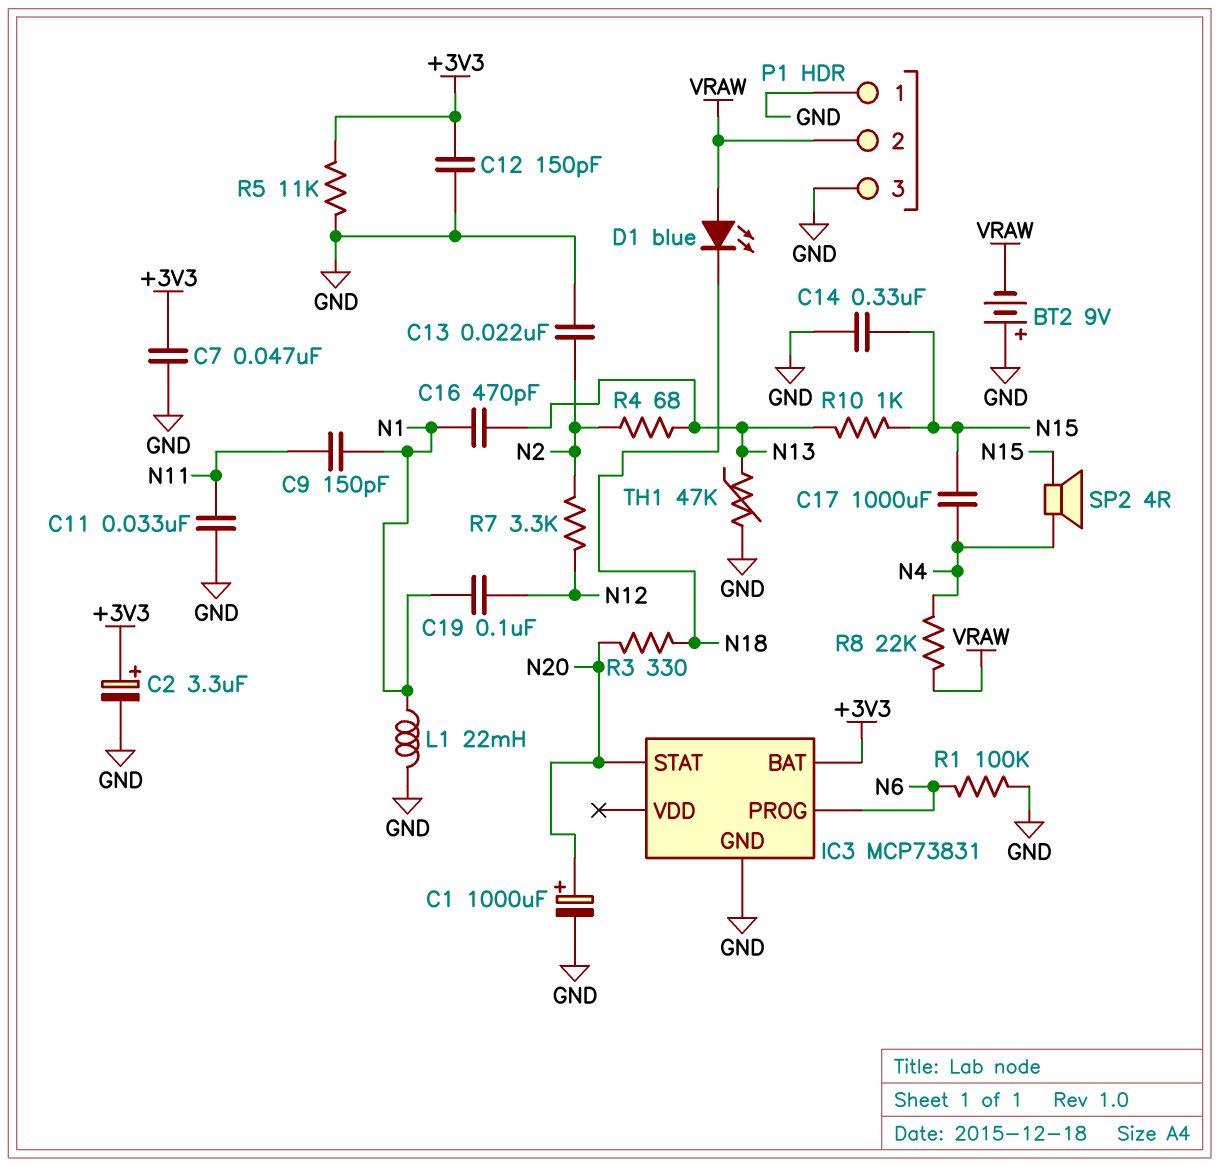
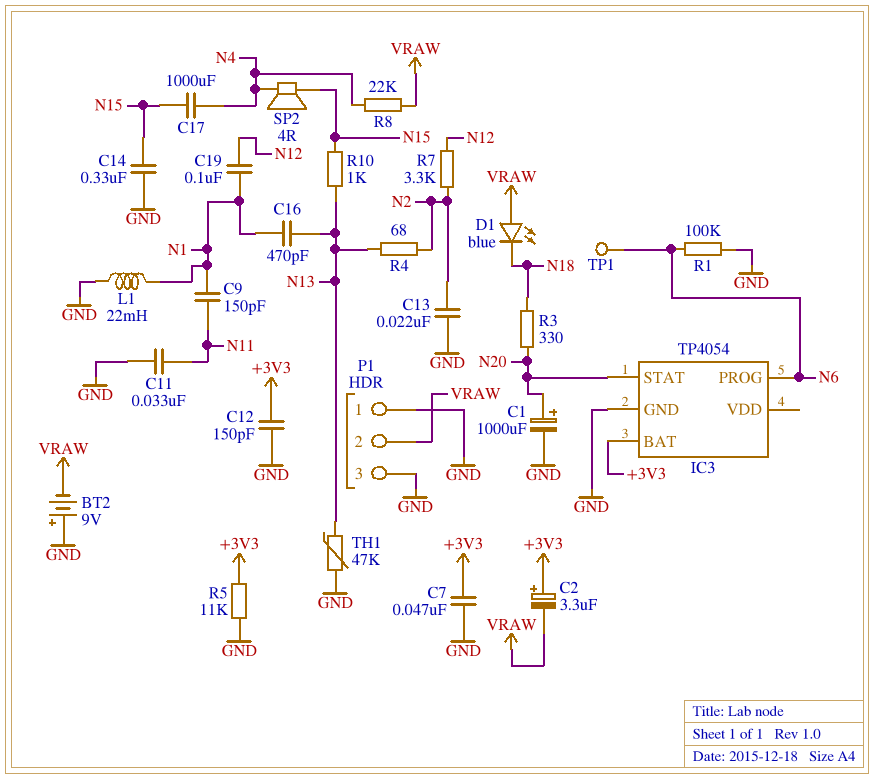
C2: 3.3uF (plus +3V3, minus GND) -> 3.3uF (plus +3V3, minus VRAW)
IC3: MCP73831 -> TP4054
TP1: none -> test point (N6)

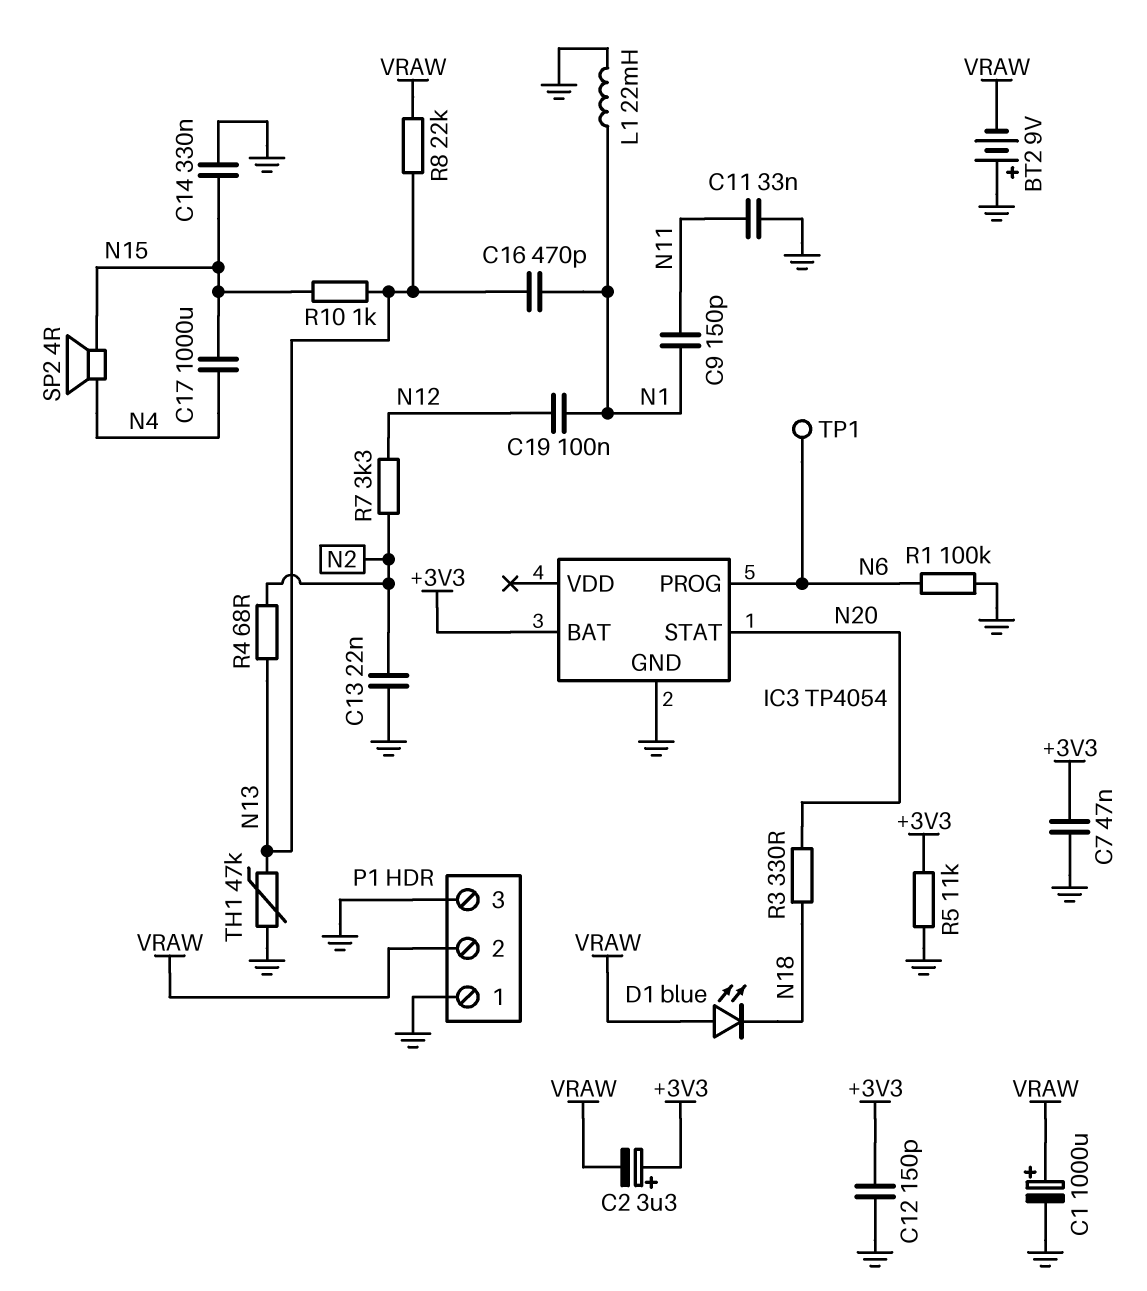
C1: 1000uF (plus N20, minus GND) -> 1000uF (plus VRAW, minus GND)
R8: 22k (N4, VRAW) -> 22k (N13, VRAW)

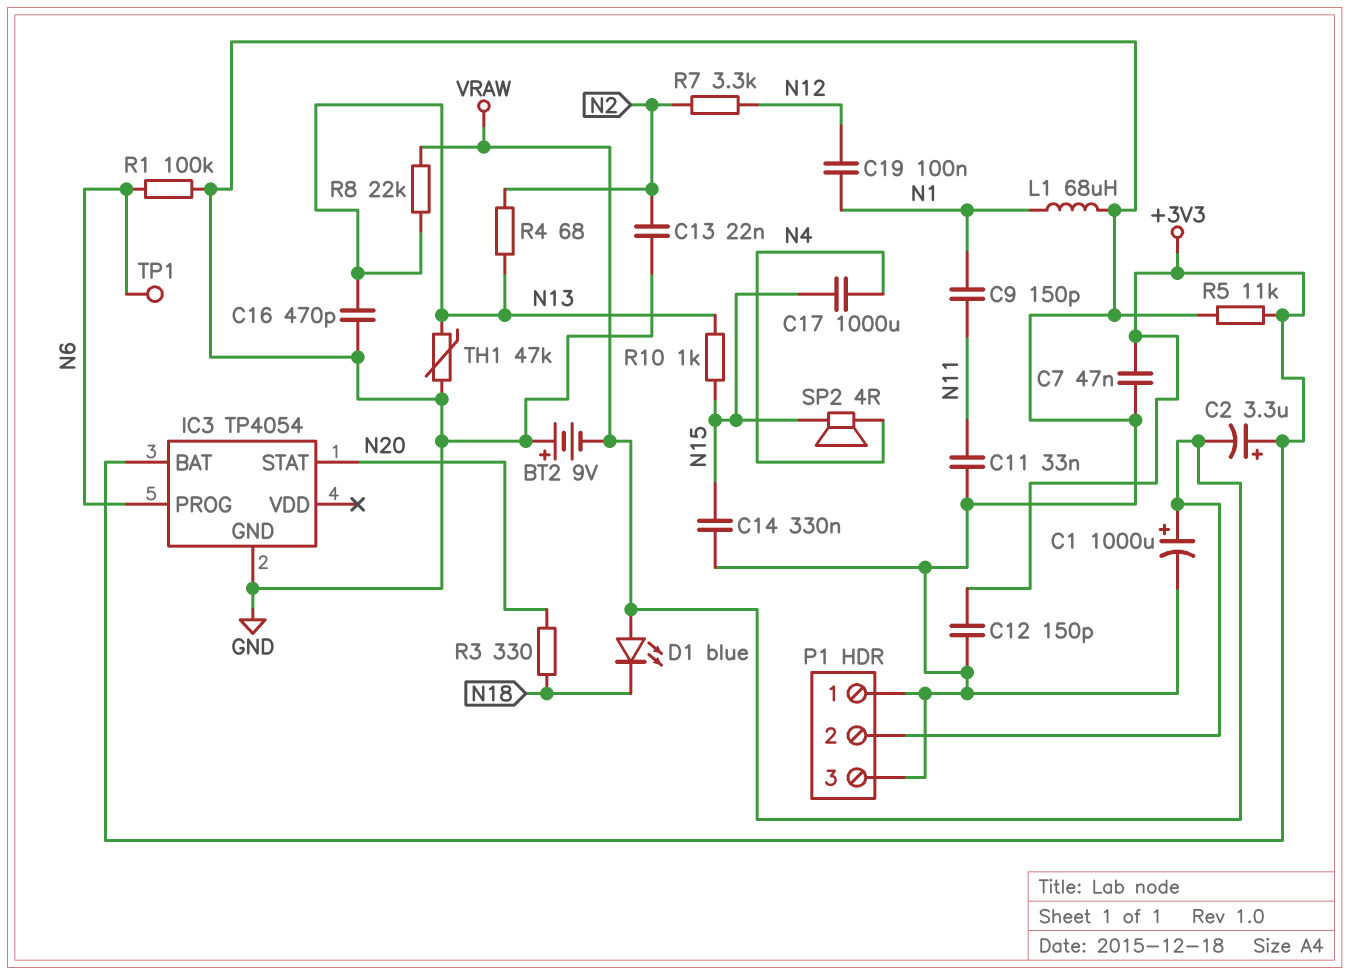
C16: 470pF (N1, N13) -> 470pF (GND, N13)
L1: 22mH (GND, N1) -> 68uH (GND, N1)

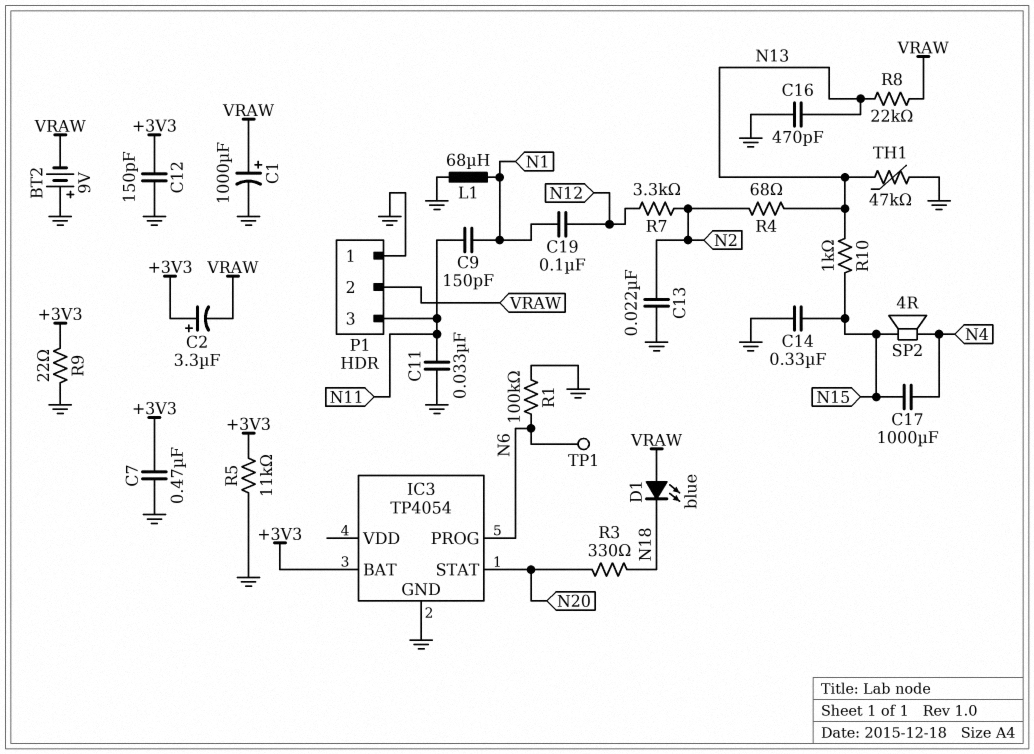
C7: 47nF (+3V3, GND) -> 470nF (+3V3, GND)
P1 pin 3: GND -> N11
R9: none -> 22 (+3V3, GND)

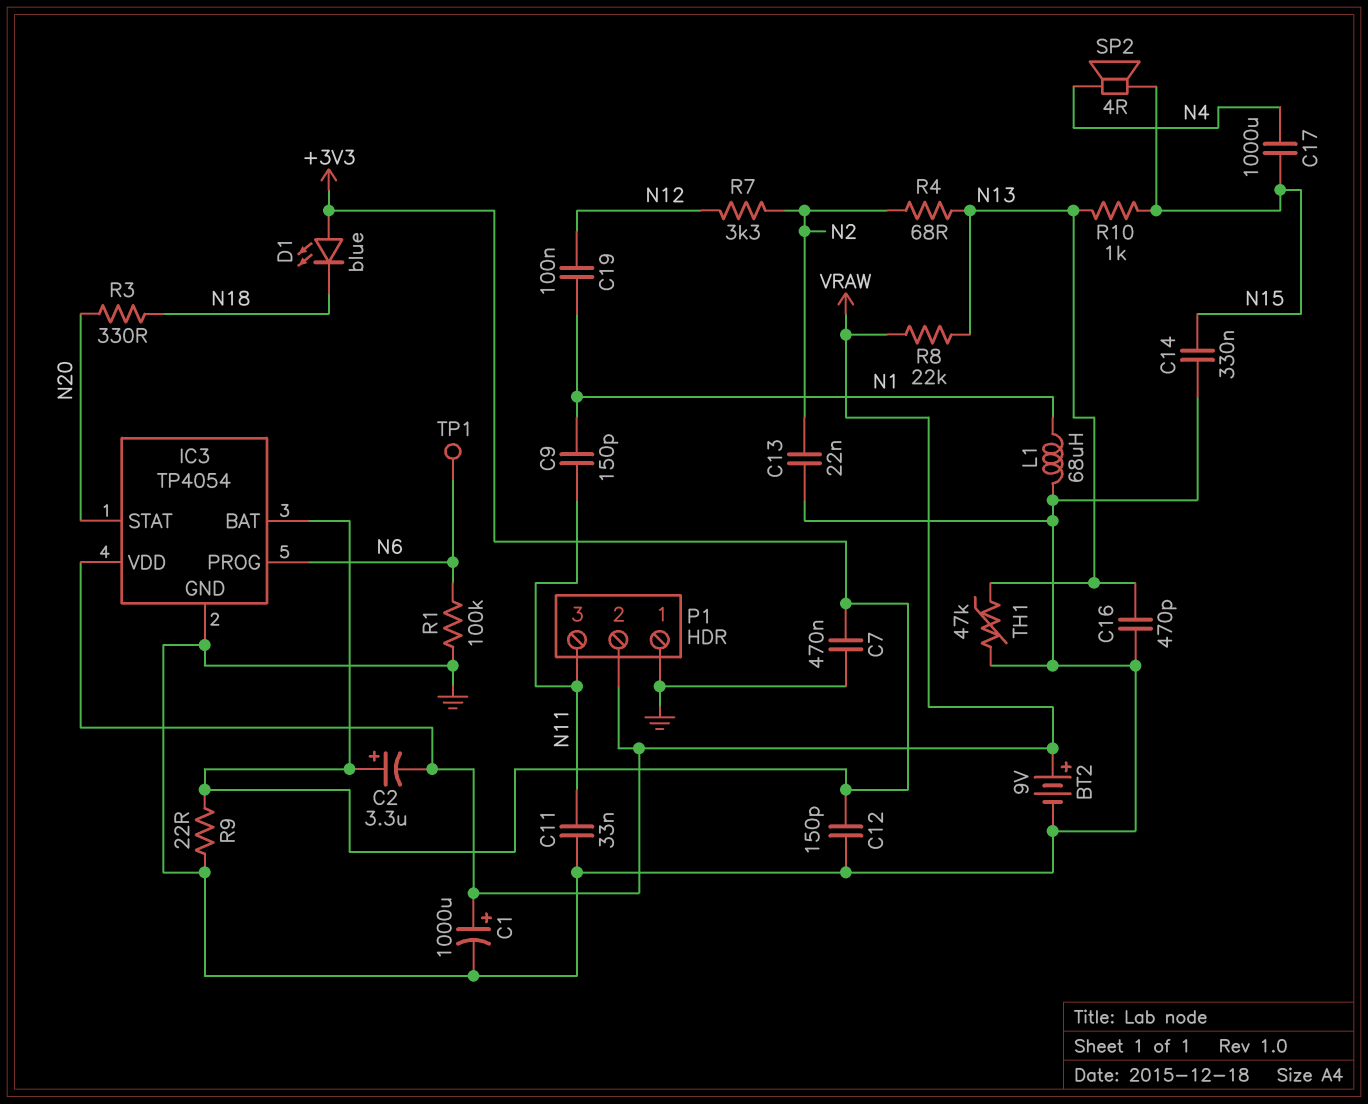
BT2: 9V (plus GND, minus VRAW) -> 9V (plus VRAW, minus GND)
D1: LED blue (A VRAW, K N18) -> LED blue (A +3V3, K N18)
IC3 pin VDD: none -> VRAW
R5: 11k (+3V3, GND) -> none

